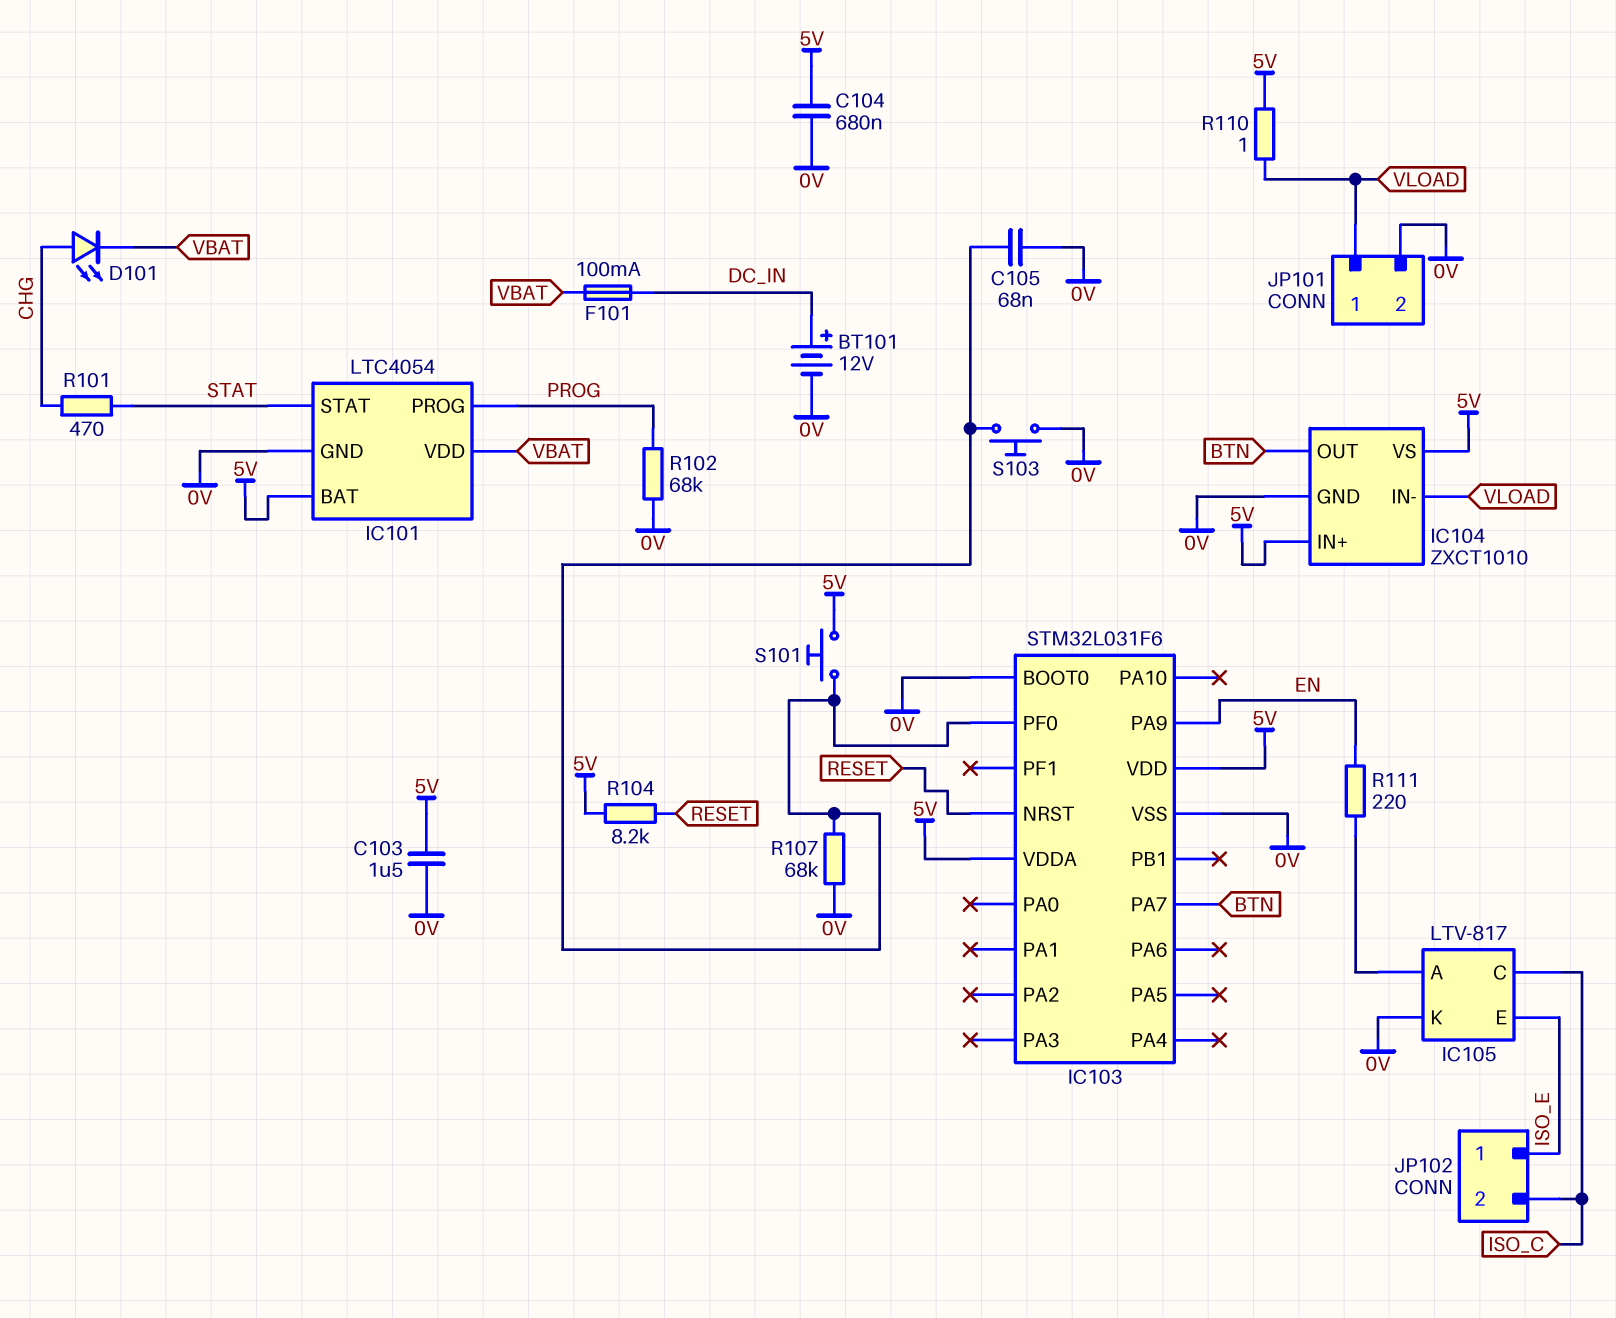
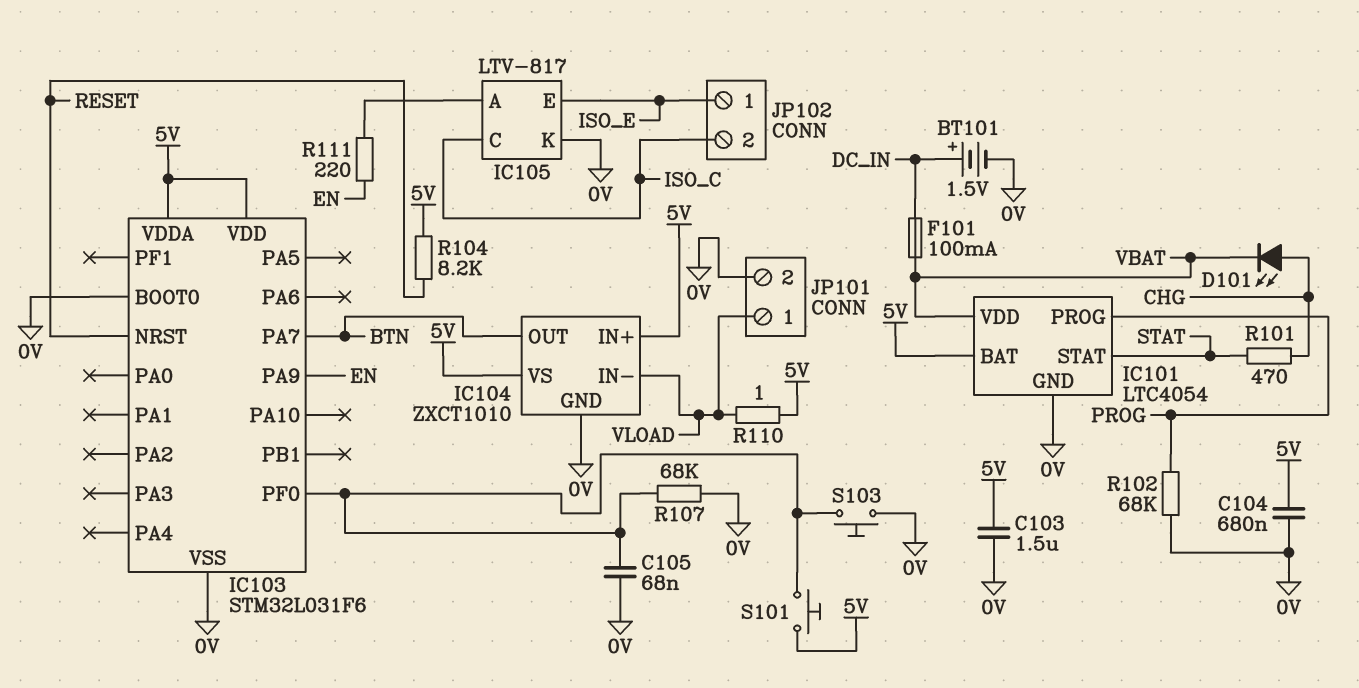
BT101: 12V (plus DC_IN, minus 0V) -> 1.5V (plus DC_IN, minus 0V)

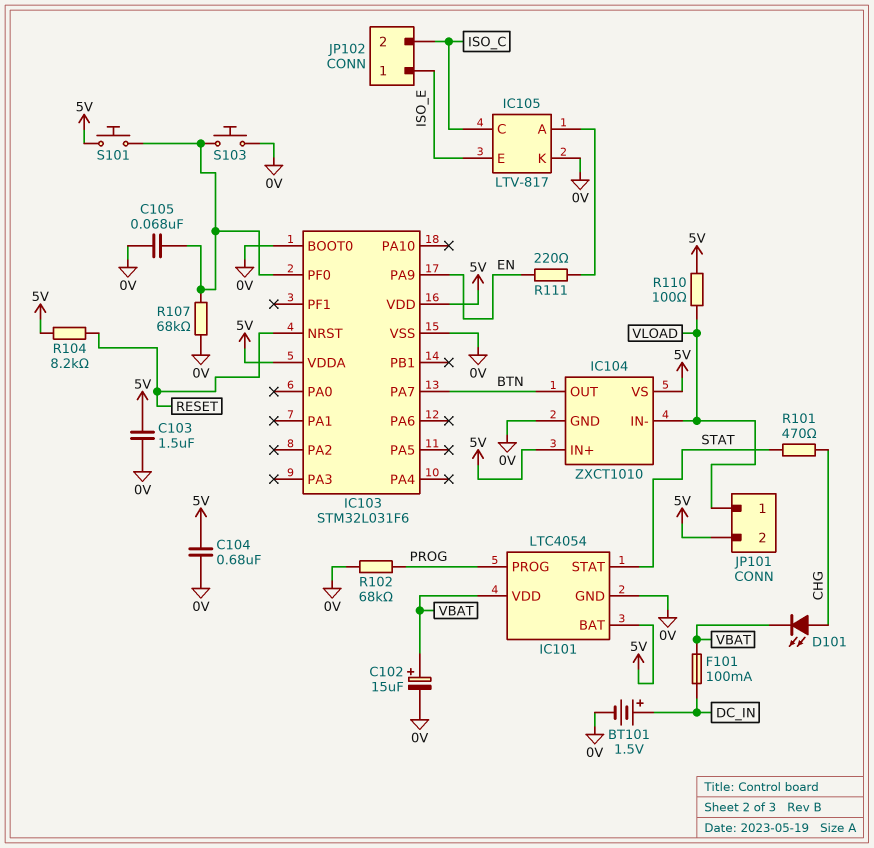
C102: none -> 15uF (plus VBAT, minus 0V)
JP101 pin 2: 0V -> 5V
R110: 1 (5V, VLOAD) -> 100 (5V, VLOAD)

